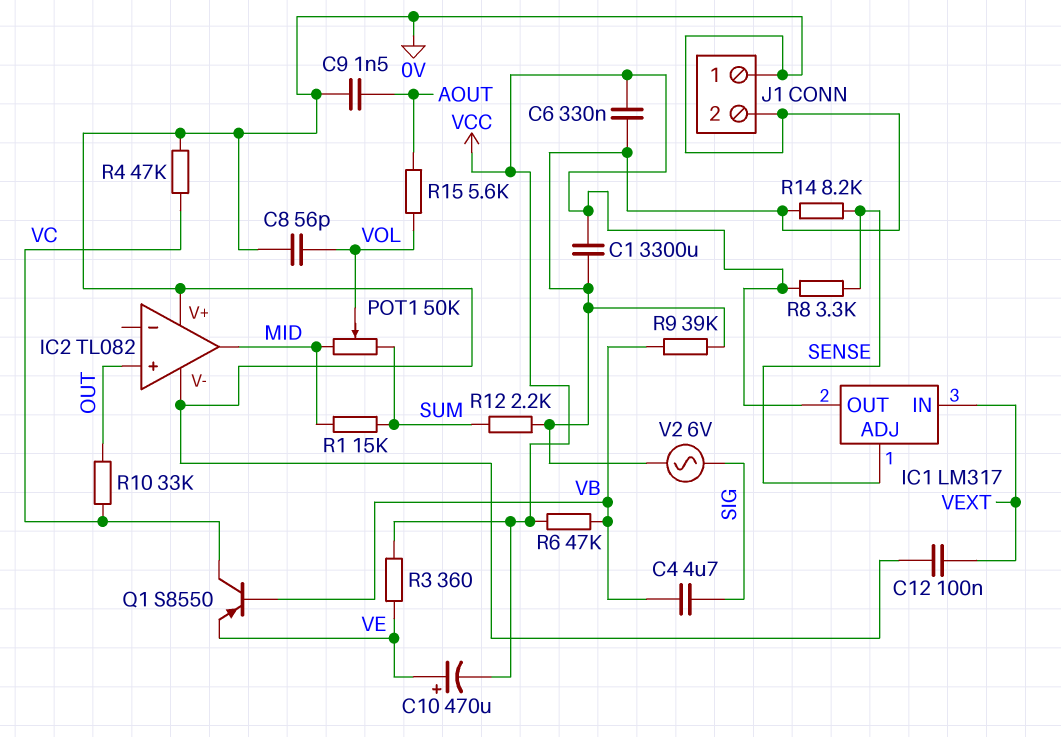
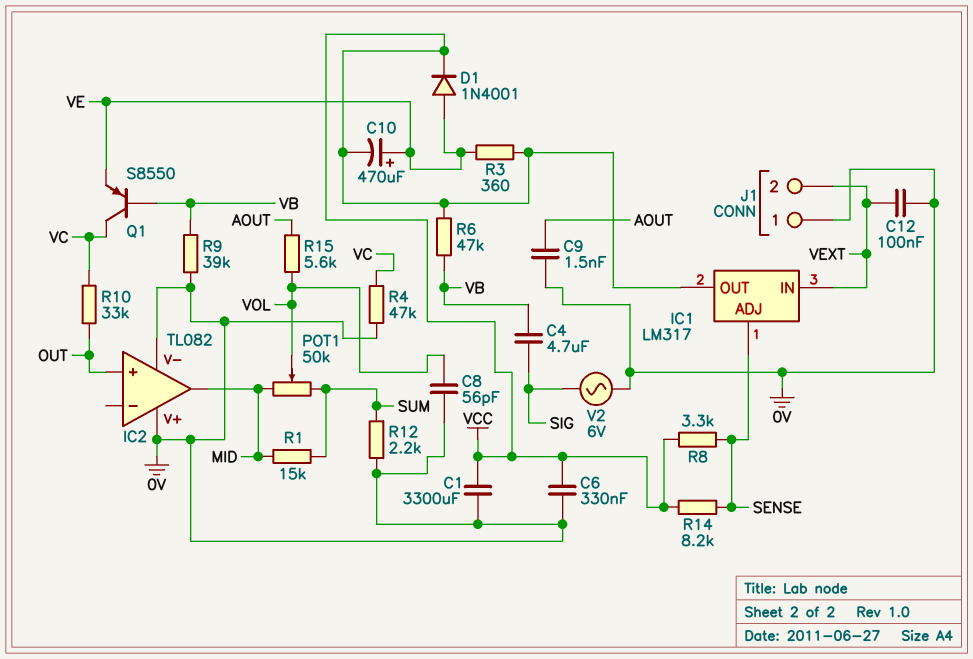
D1: none -> diode 1N4001 (A VE, K VCC)
J1 pin 2: 0V -> VEXT
R14: 8.2k (0V, SENSE) -> 8.2k (SENSE, VCC)

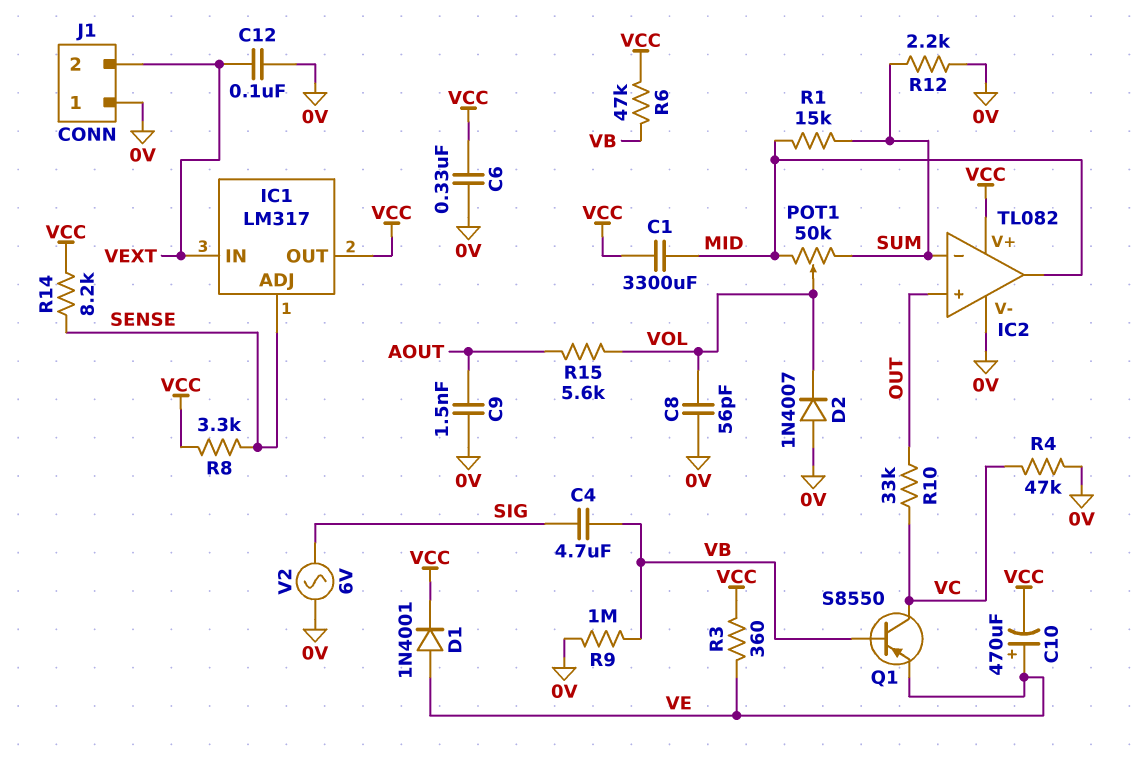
C1: 3300uF (0V, VCC) -> 3300uF (MID, VCC)
D2: none -> diode 1N4007 (A 0V, K VOL)
IC2 pin V+: 0V -> VCC
IC2 pin in-: none -> SUM
R9: 39k (0V, VB) -> 1M (0V, VB)

